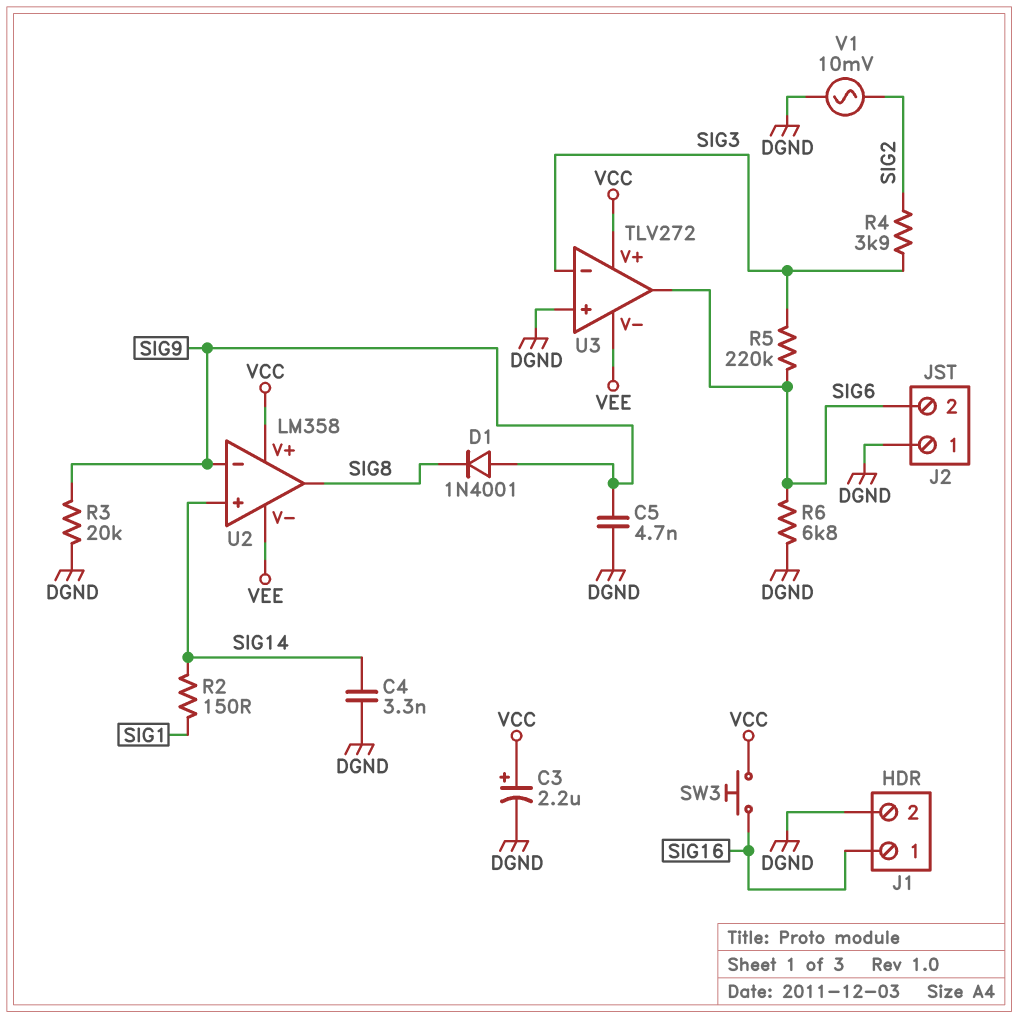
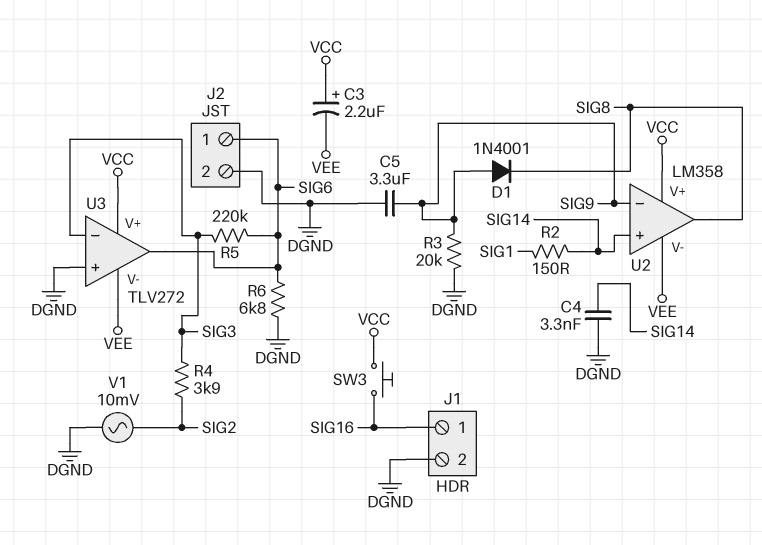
C3: 2.2uF (plus VCC, minus DGND) -> 2.2uF (plus VCC, minus VEE)
C5: 4.7nF (DGND, SIG9) -> 3.3uF (DGND, SIG9)
J2 pin 1: DGND -> SIG6
J2 pin 2: SIG6 -> DGND

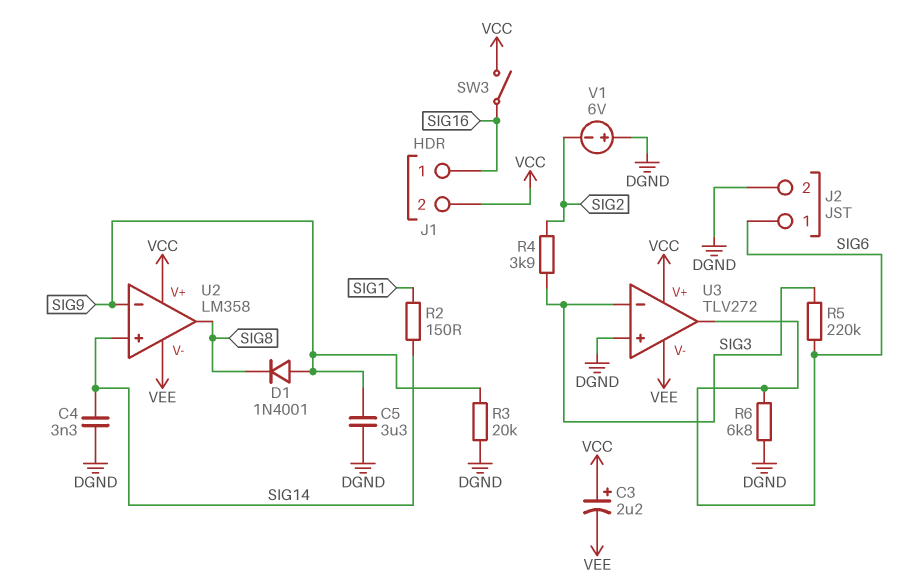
J1 pin 2: DGND -> VCC
SW3: button (SIG16, VCC) -> switch (SIG16, VCC)
V1: AC 10mV (DGND, SIG2) -> 6V (plus DGND, minus SIG2)

